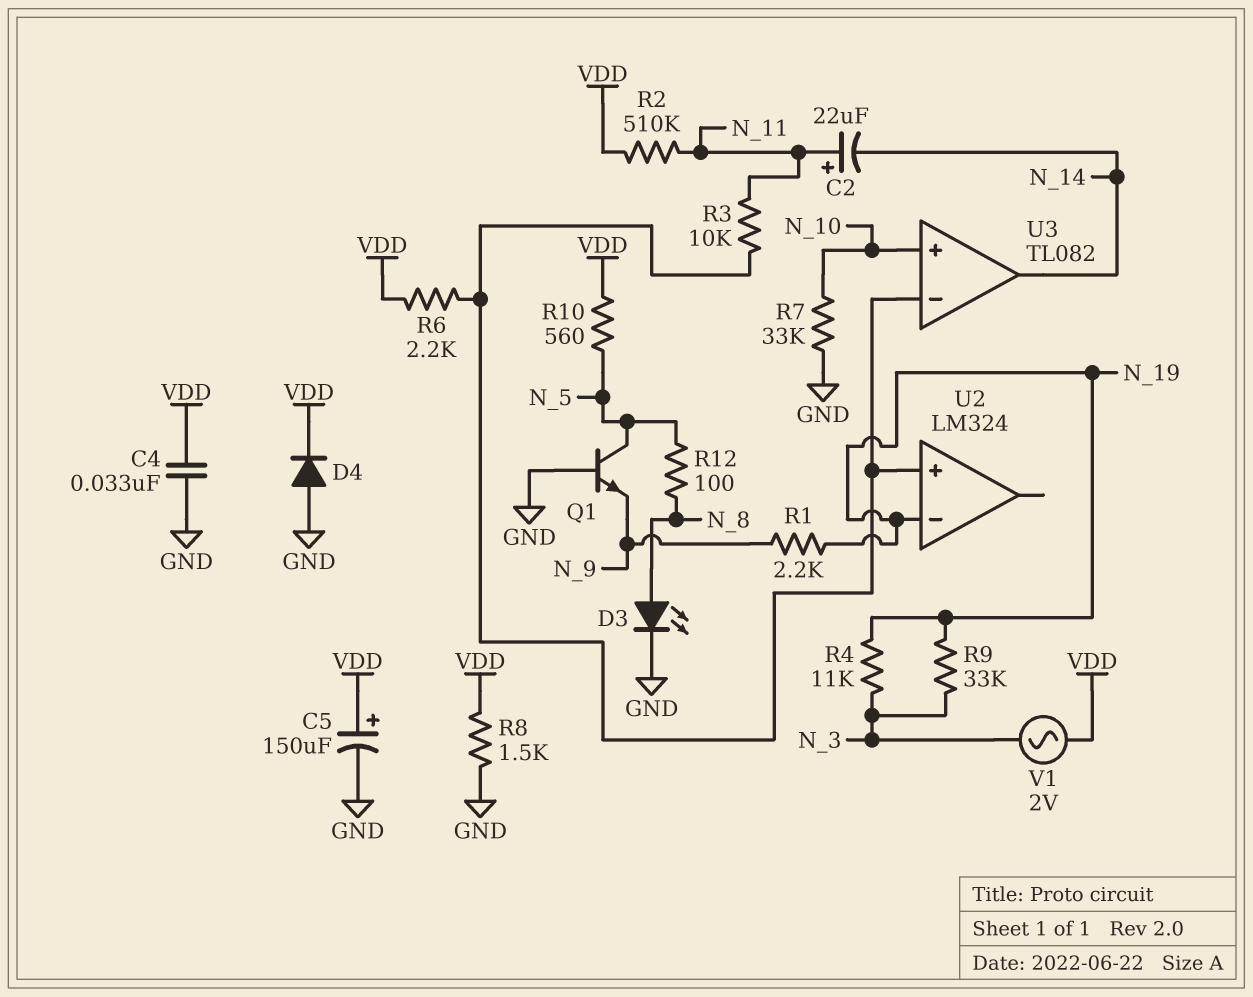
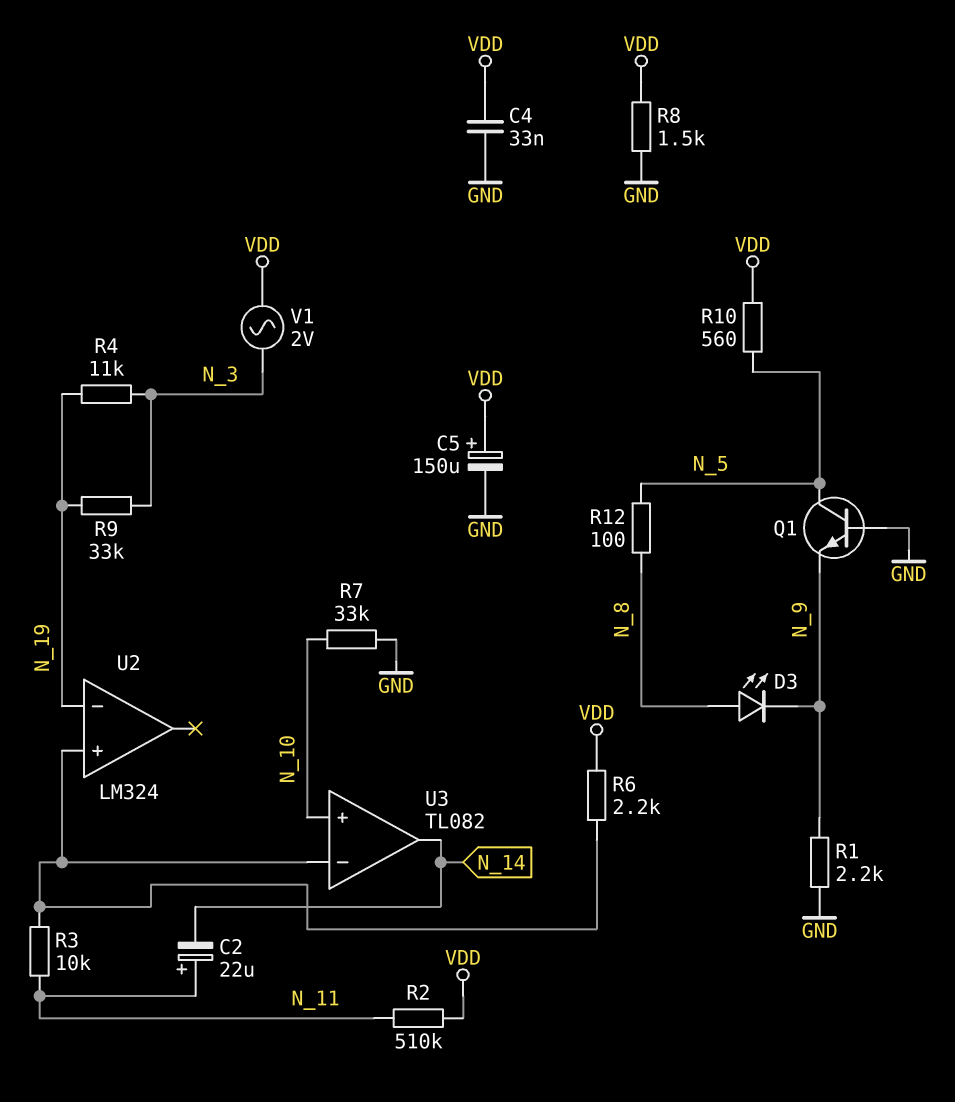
D3: LED (A N_8, K GND) -> LED (A N_8, K N_9)
D4: diode (A GND, K VDD) -> none
R1: 2.2k (N_9, N_19) -> 2.2k (GND, N_9)

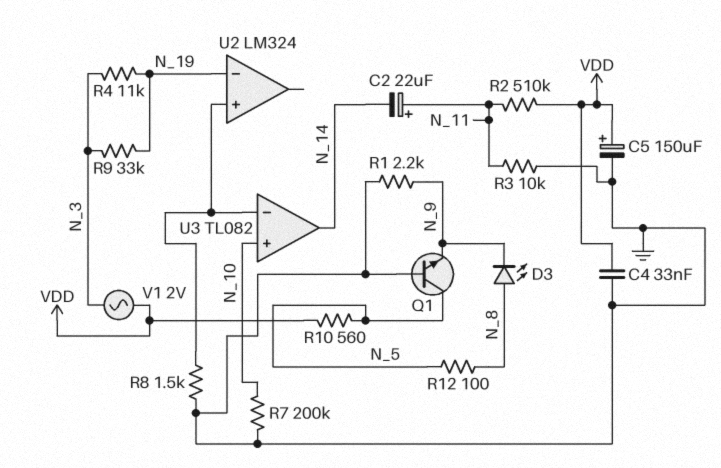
R3: 10k (N_11, U2/in+) -> 10k (GND, N_11)
R6: 2.2k (U2/in+, VDD) -> none
R7: 33k (GND, N_10) -> 200k (GND, N_10)
R8: 1.5k (GND, VDD) -> 1.5k (GND, U2/in+)

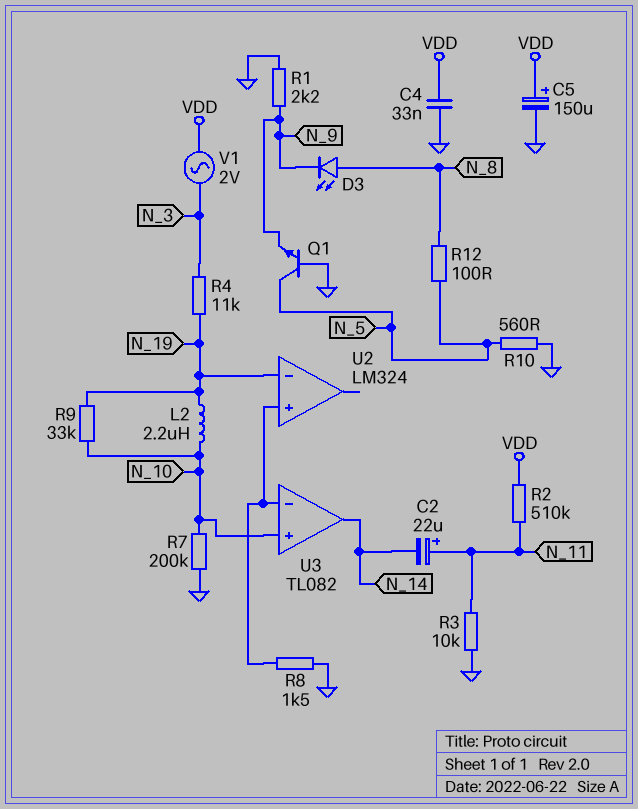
L2: none -> 2.2uH (N_10, N_19)
R9: 33k (N_3, N_19) -> 33k (N_10, N_19)
R10: 560 (N_5, VDD) -> 560 (GND, N_5)

